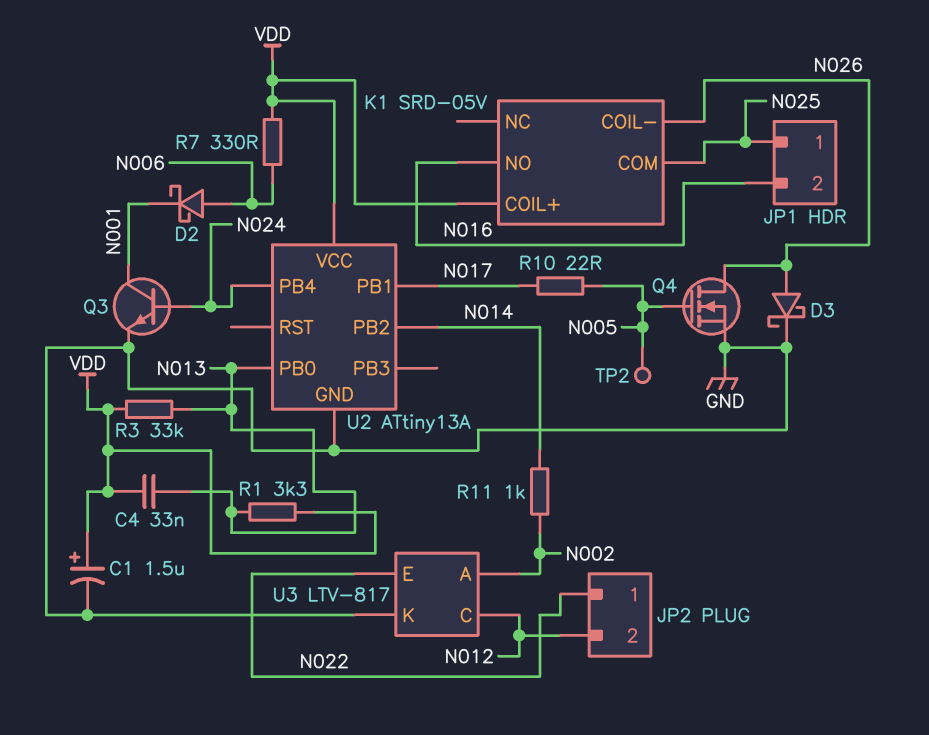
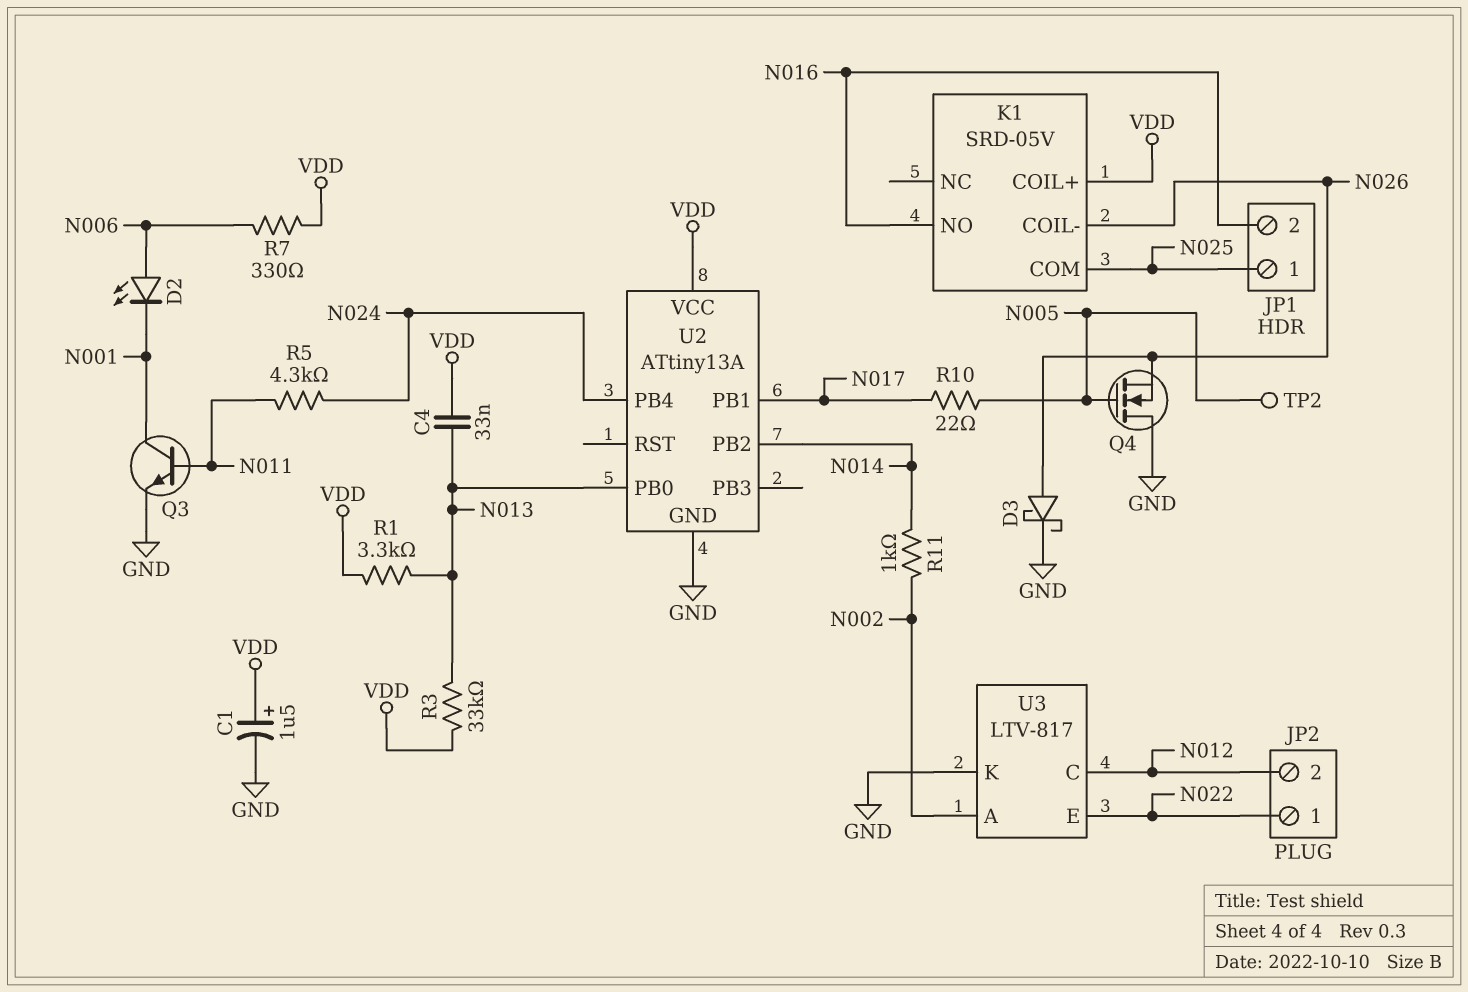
D2: schottky (A N006, K N001) -> LED (A N006, K N001)
Q3: NPN (B N024, C N001, E GND) -> NPN (B N011, C N001, E GND)
Q4: NMOS (G N005, D N026, S GND) -> NMOS (G N005, D GND, S N026)
R5: none -> 4.3k (N011, N024)

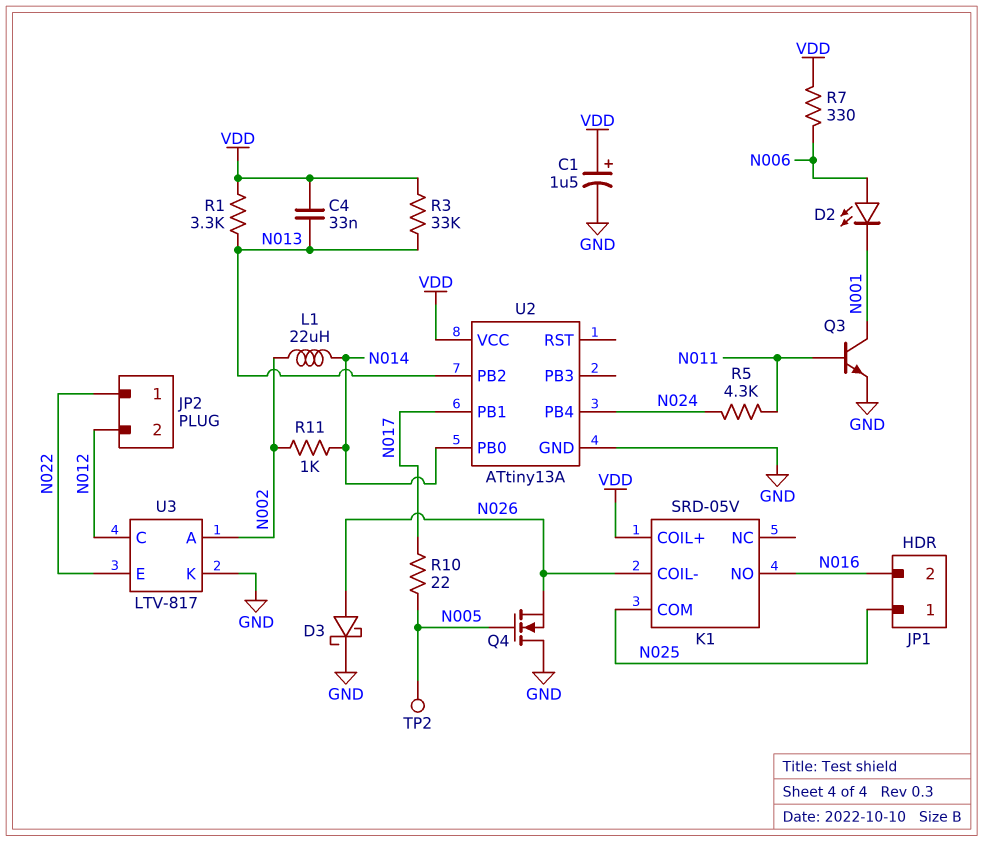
L1: none -> 22uH (N002, N014)
U2 pin PB0: N013 -> N014
U2 pin PB2: N014 -> N013

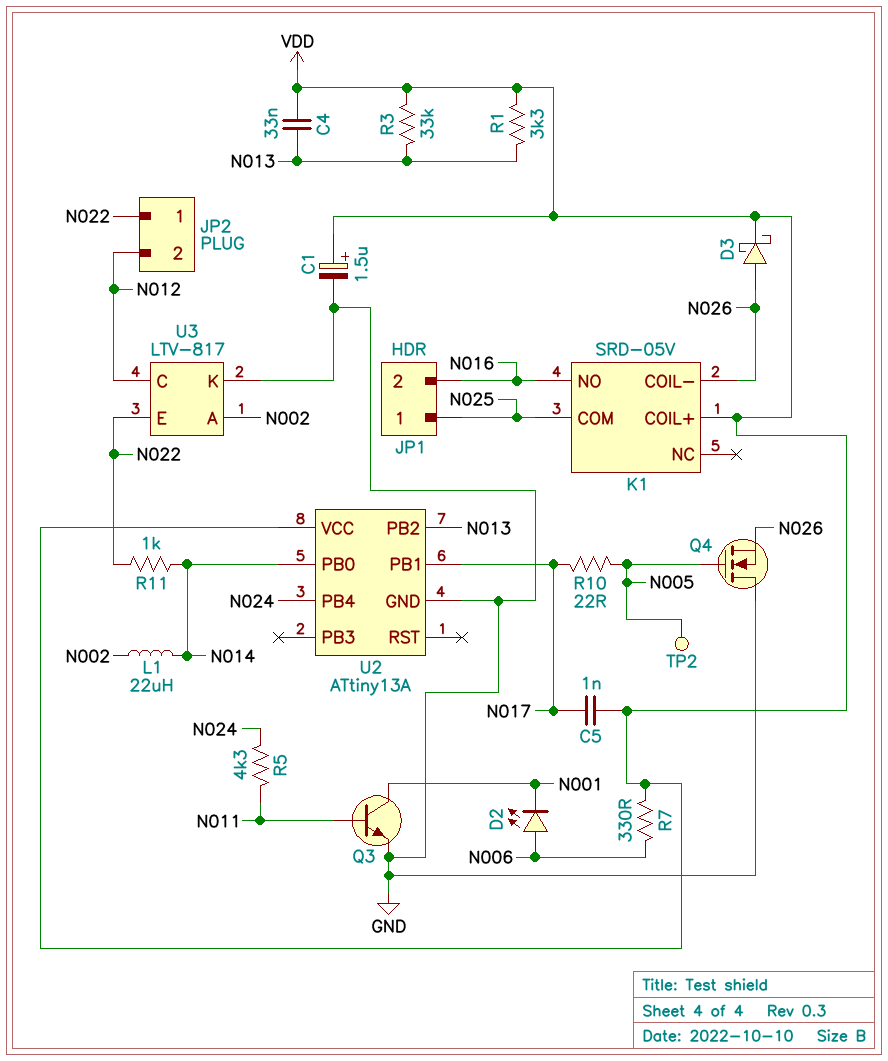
C5: none -> 1nF (N017, VDD)
D3: schottky (A N026, K GND) -> schottky (A N026, K VDD)
R11: 1k (N002, N014) -> 1k (N014, N022)

